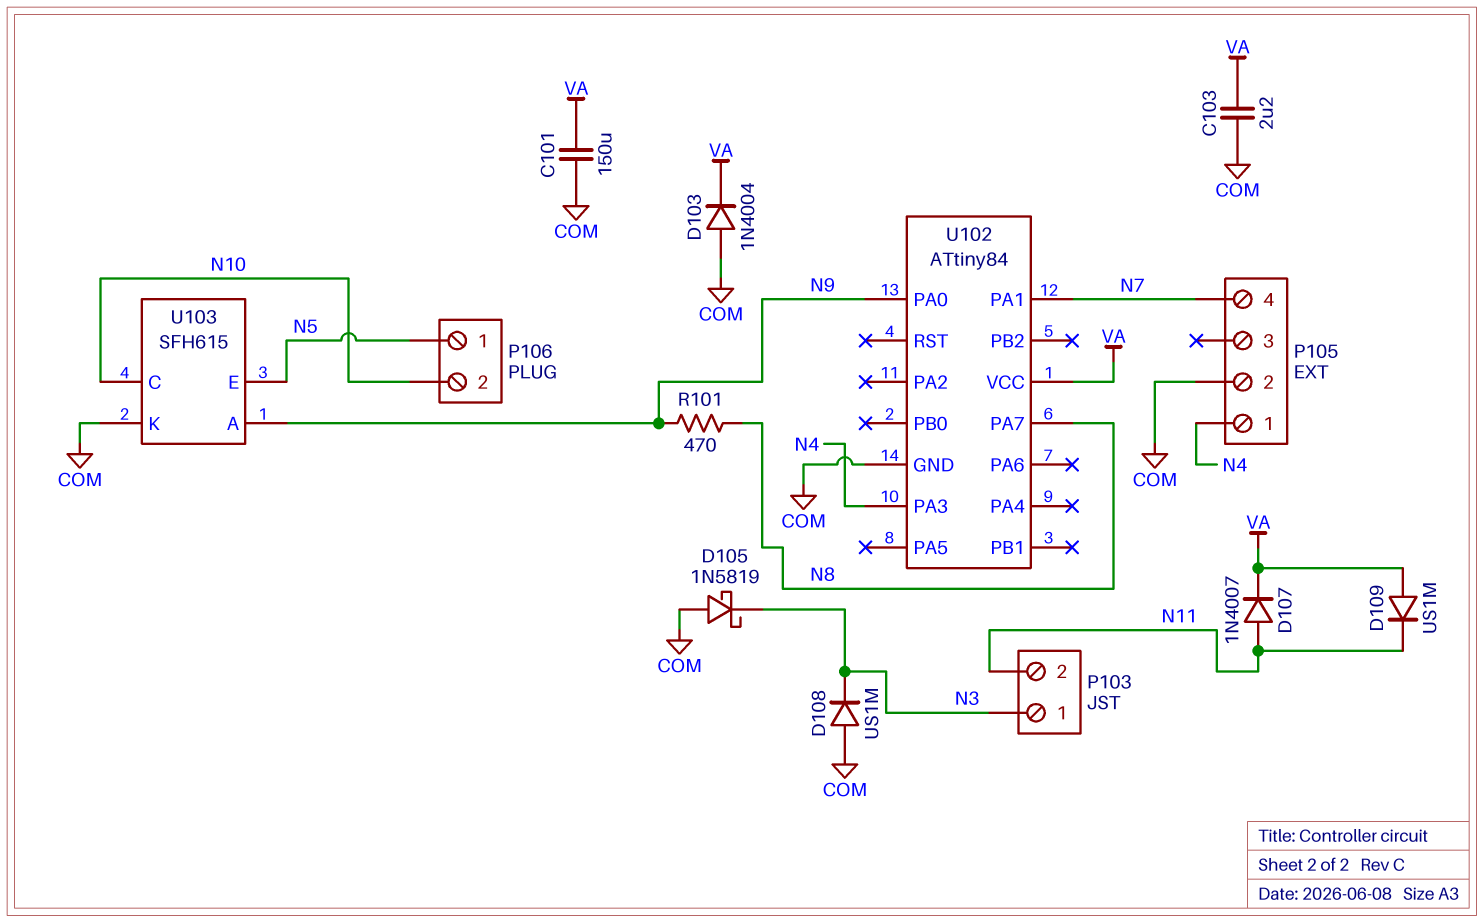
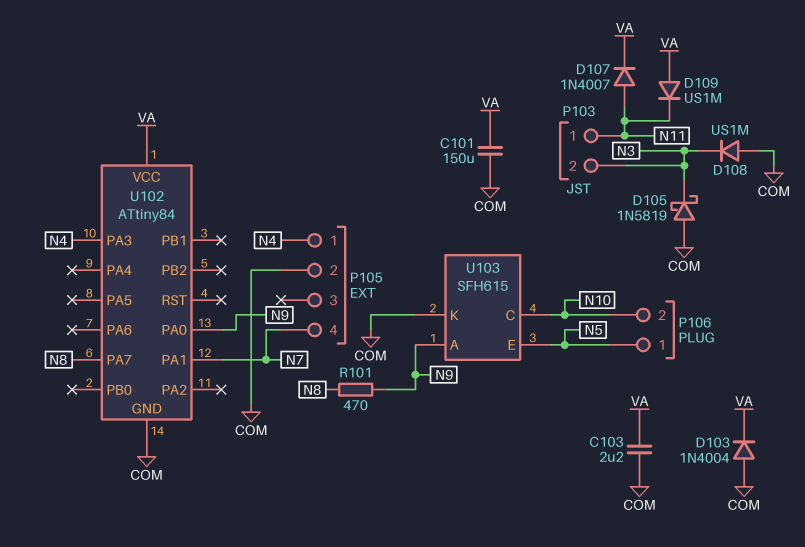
P103 pin 1: N3 -> N11
P103 pin 2: N11 -> N3

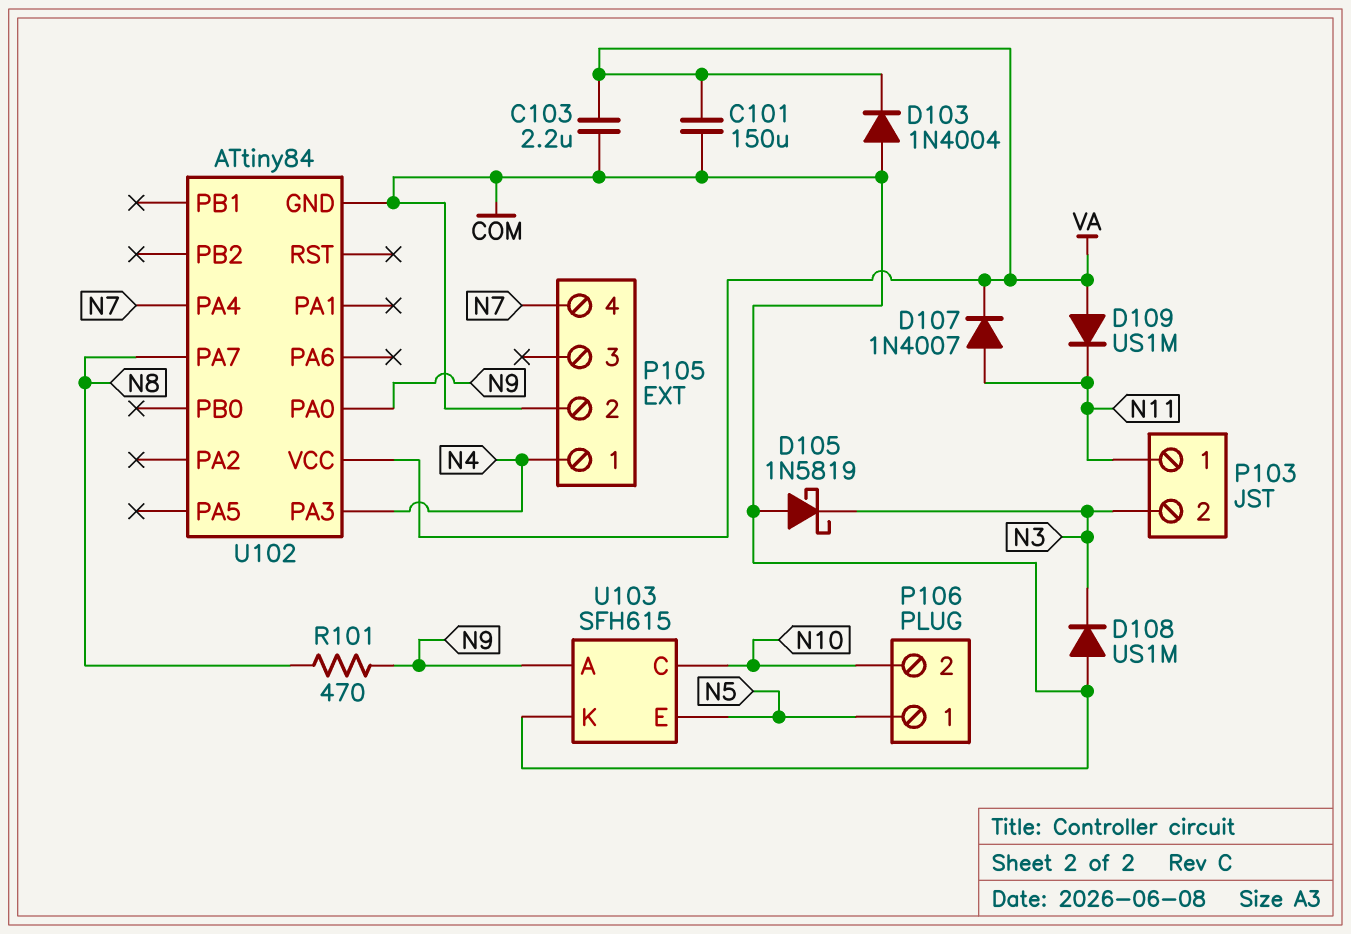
U102 pin PA1: N7 -> none
U102 pin PA4: none -> N7

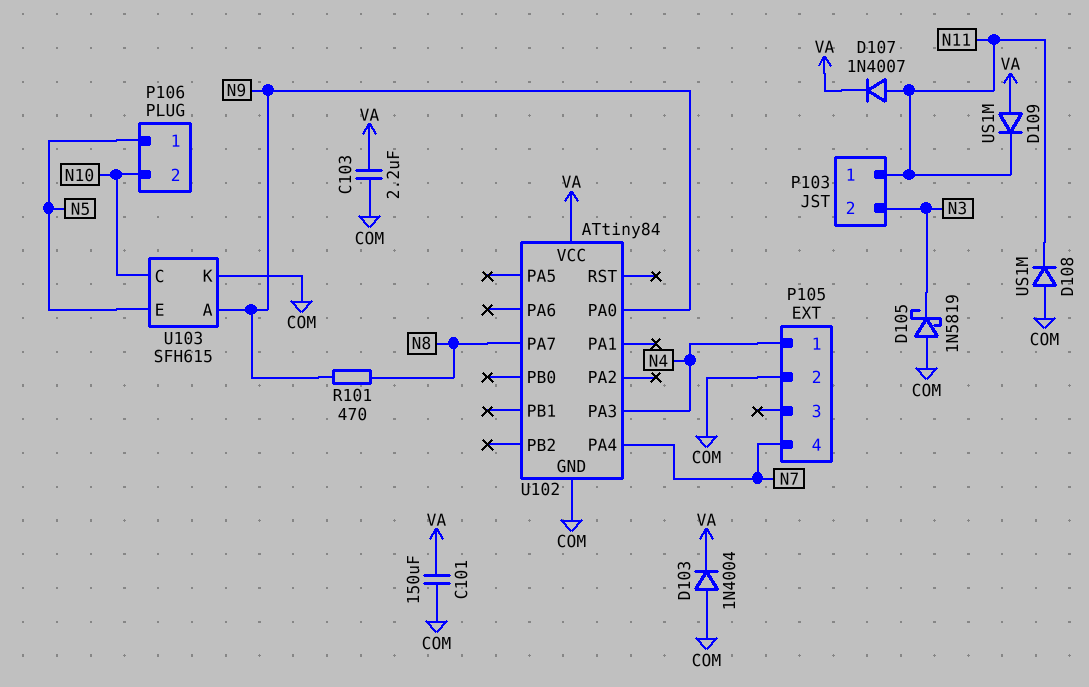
D108: diode US1M (A COM, K N3) -> diode US1M (A COM, K N11)

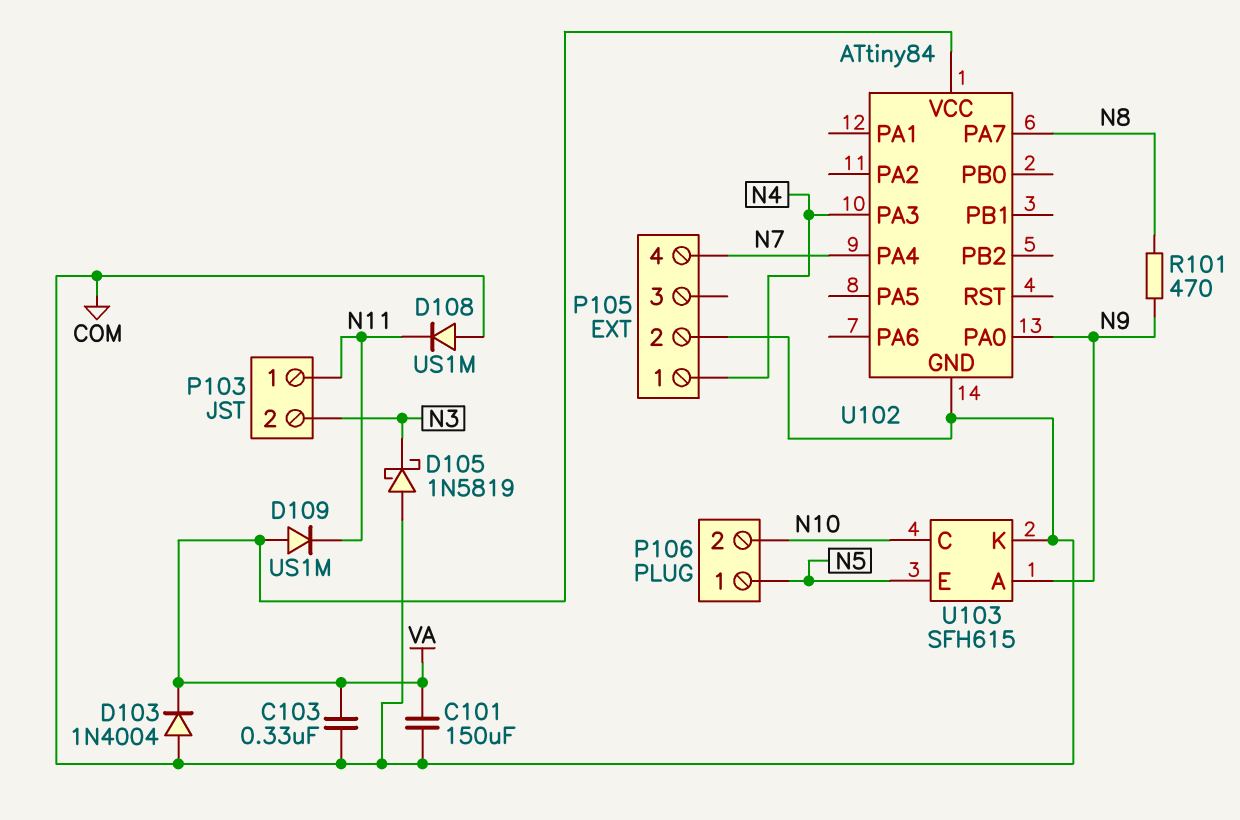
C103: 2.2uF (COM, VA) -> 330nF (COM, VA)
D107: diode 1N4007 (A N11, K VA) -> none

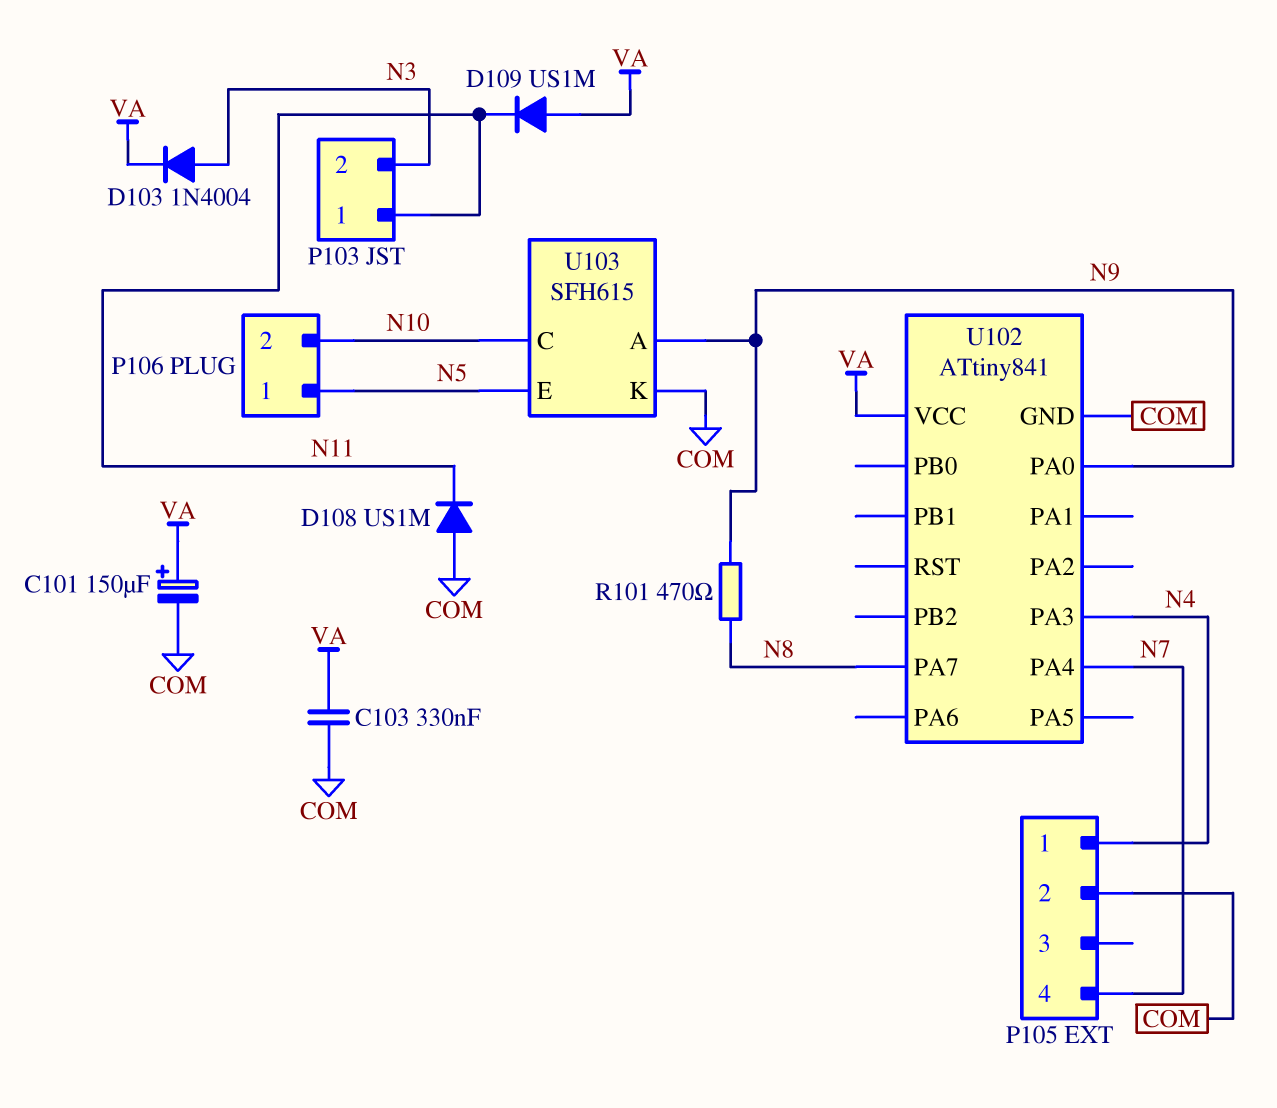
C101: 150uF (COM, VA) -> 150uF (plus VA, minus COM)
D103: diode 1N4004 (A COM, K VA) -> diode 1N4004 (A N3, K VA)
D105: schottky 1N5819 (A COM, K N3) -> none
U102: ATtiny84 -> ATtiny841

